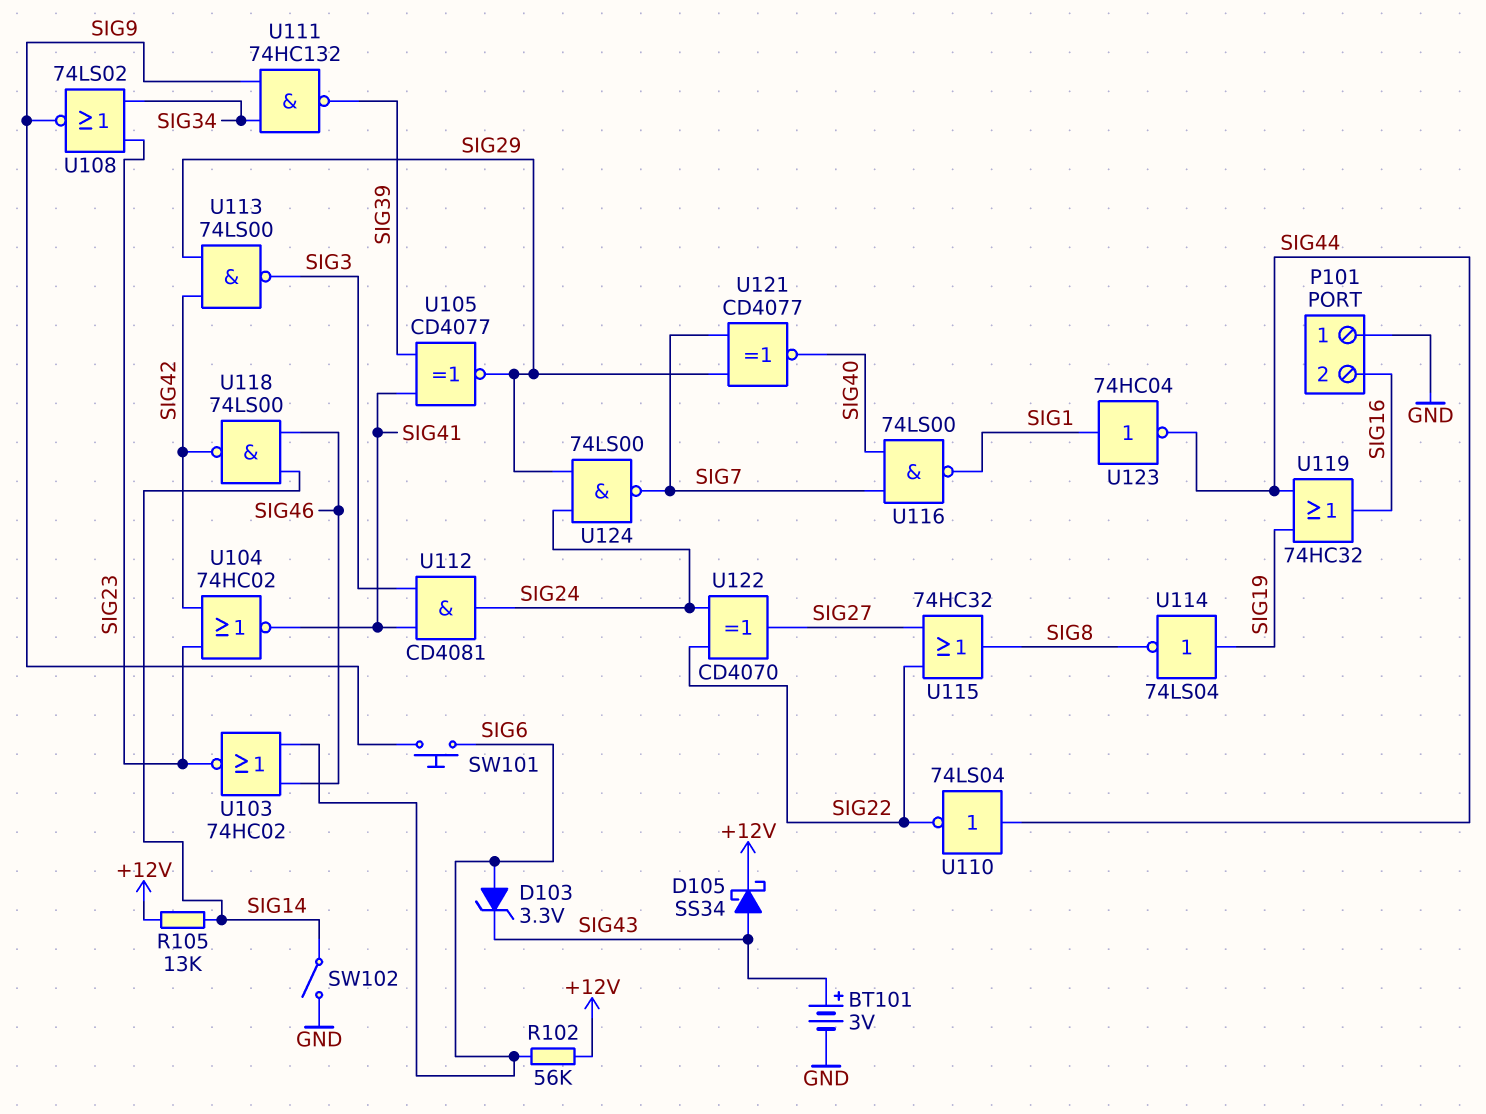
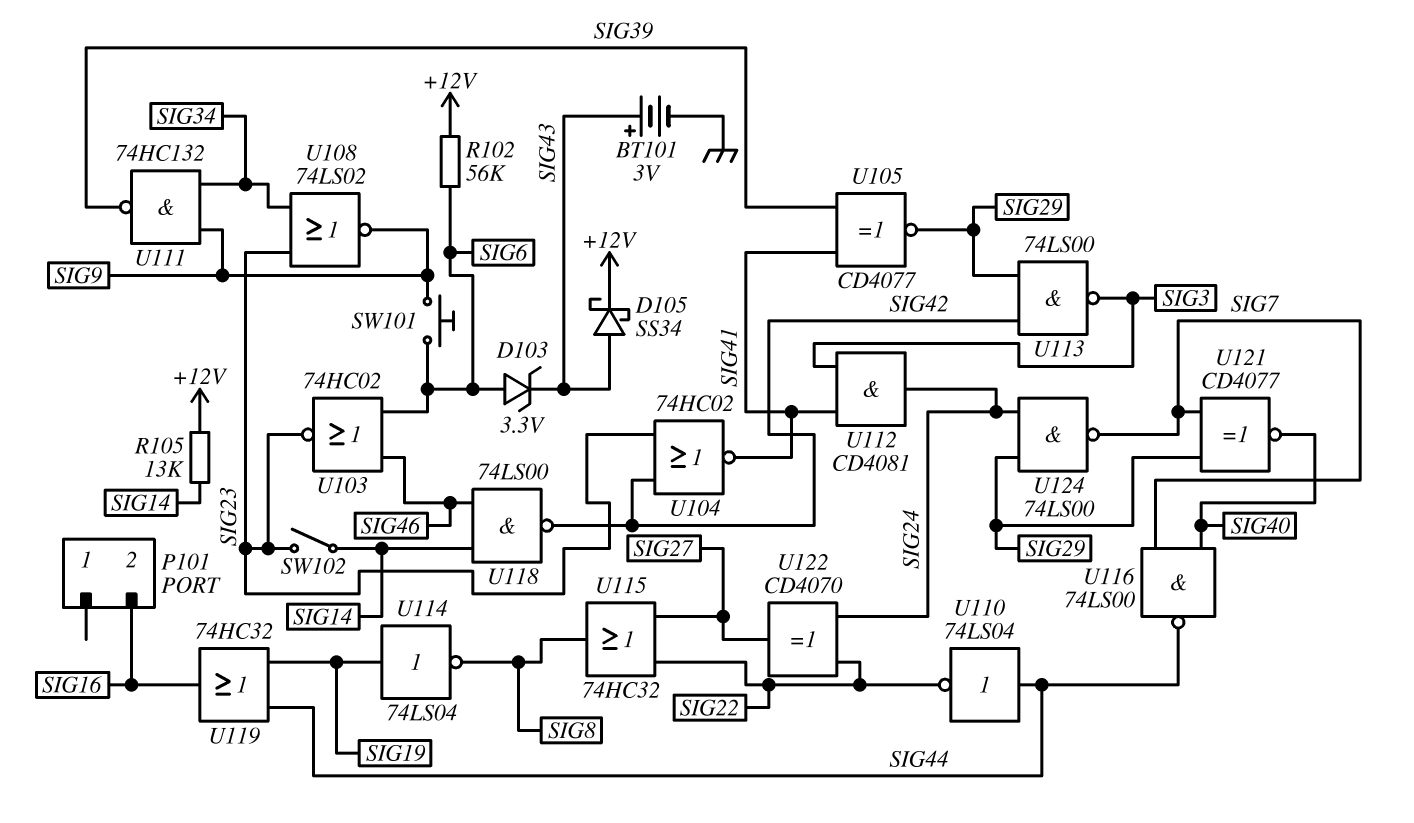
P101 pin 1: GND -> none
SW102: switch (GND, SIG14) -> switch (SIG14, SIG23)
U116: NAND 74LS00 (in SIG7, in SIG40, out SIG1) -> NAND 74LS00 (in SIG7, in SIG40, out SIG44)
U123: NOT 74HC04 (in SIG1, out SIG44) -> none

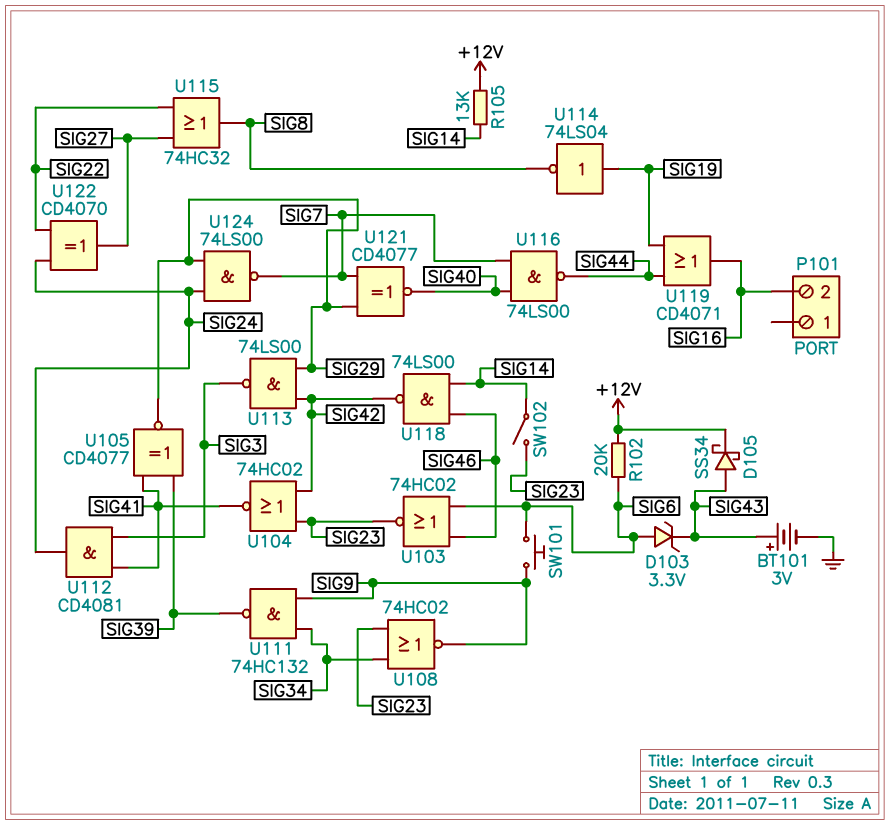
R102: 56k (+12V, SIG6) -> 20k (+12V, SIG6)
U108: NOR 74LS02 (in SIG23, in SIG34, out SIG9) -> NOR 74HC02 (in SIG23, in SIG34, out SIG9)
U110: NOT 74LS04 (in SIG44, out SIG22) -> none
U119: OR 74HC32 (in SIG19, in SIG44, out SIG16) -> OR CD4071 (in SIG19, in SIG44, out SIG16)

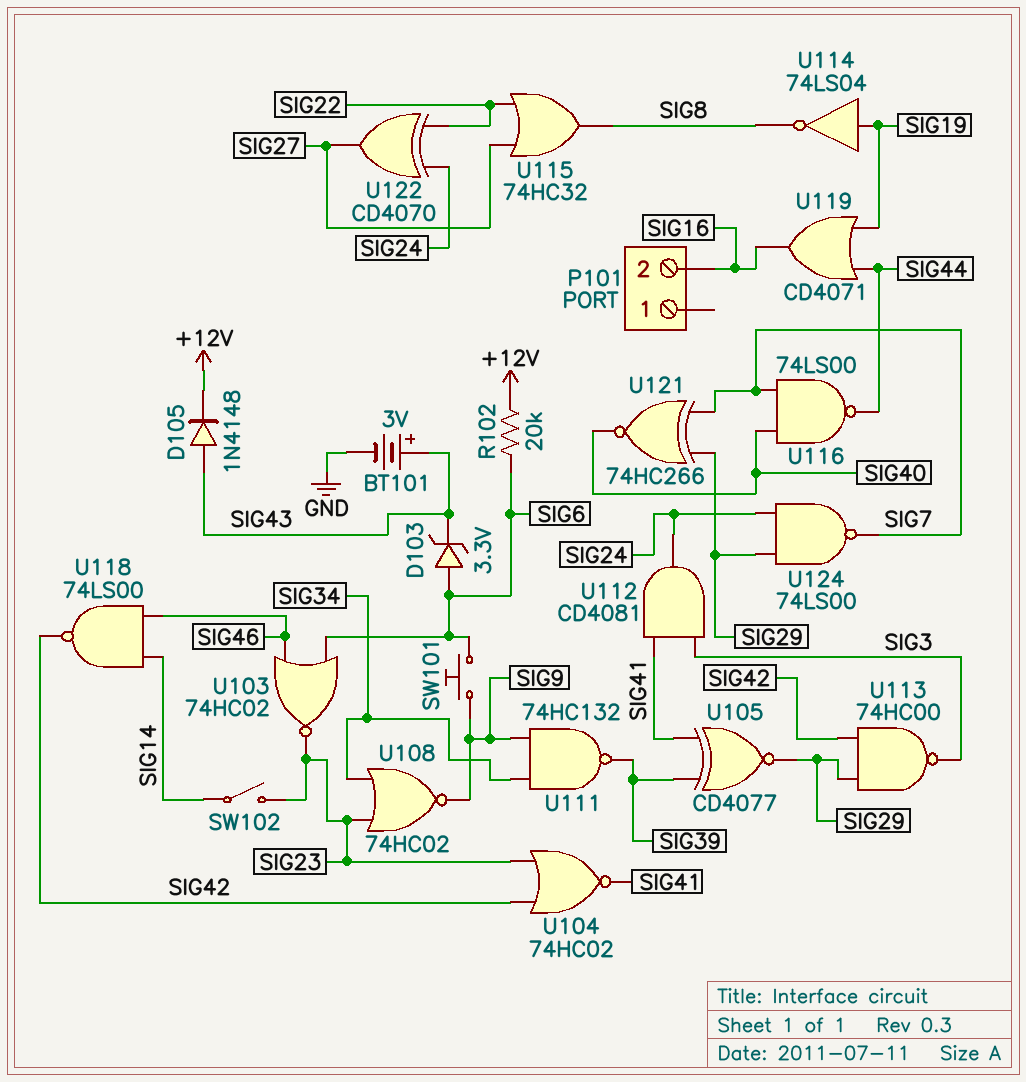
D105: schottky SS34 (A SIG43, K +12V) -> diode 1N4148 (A SIG43, K +12V)
R105: 13k (+12V, SIG14) -> none
U113: NAND 74LS00 (in SIG29, in SIG42, out SIG3) -> NAND 74HC00 (in SIG29, in SIG42, out SIG3)
U121: XNOR CD4077 (in SIG7, in SIG29, out SIG40) -> XNOR 74HC266 (in SIG7, in SIG29, out SIG40)

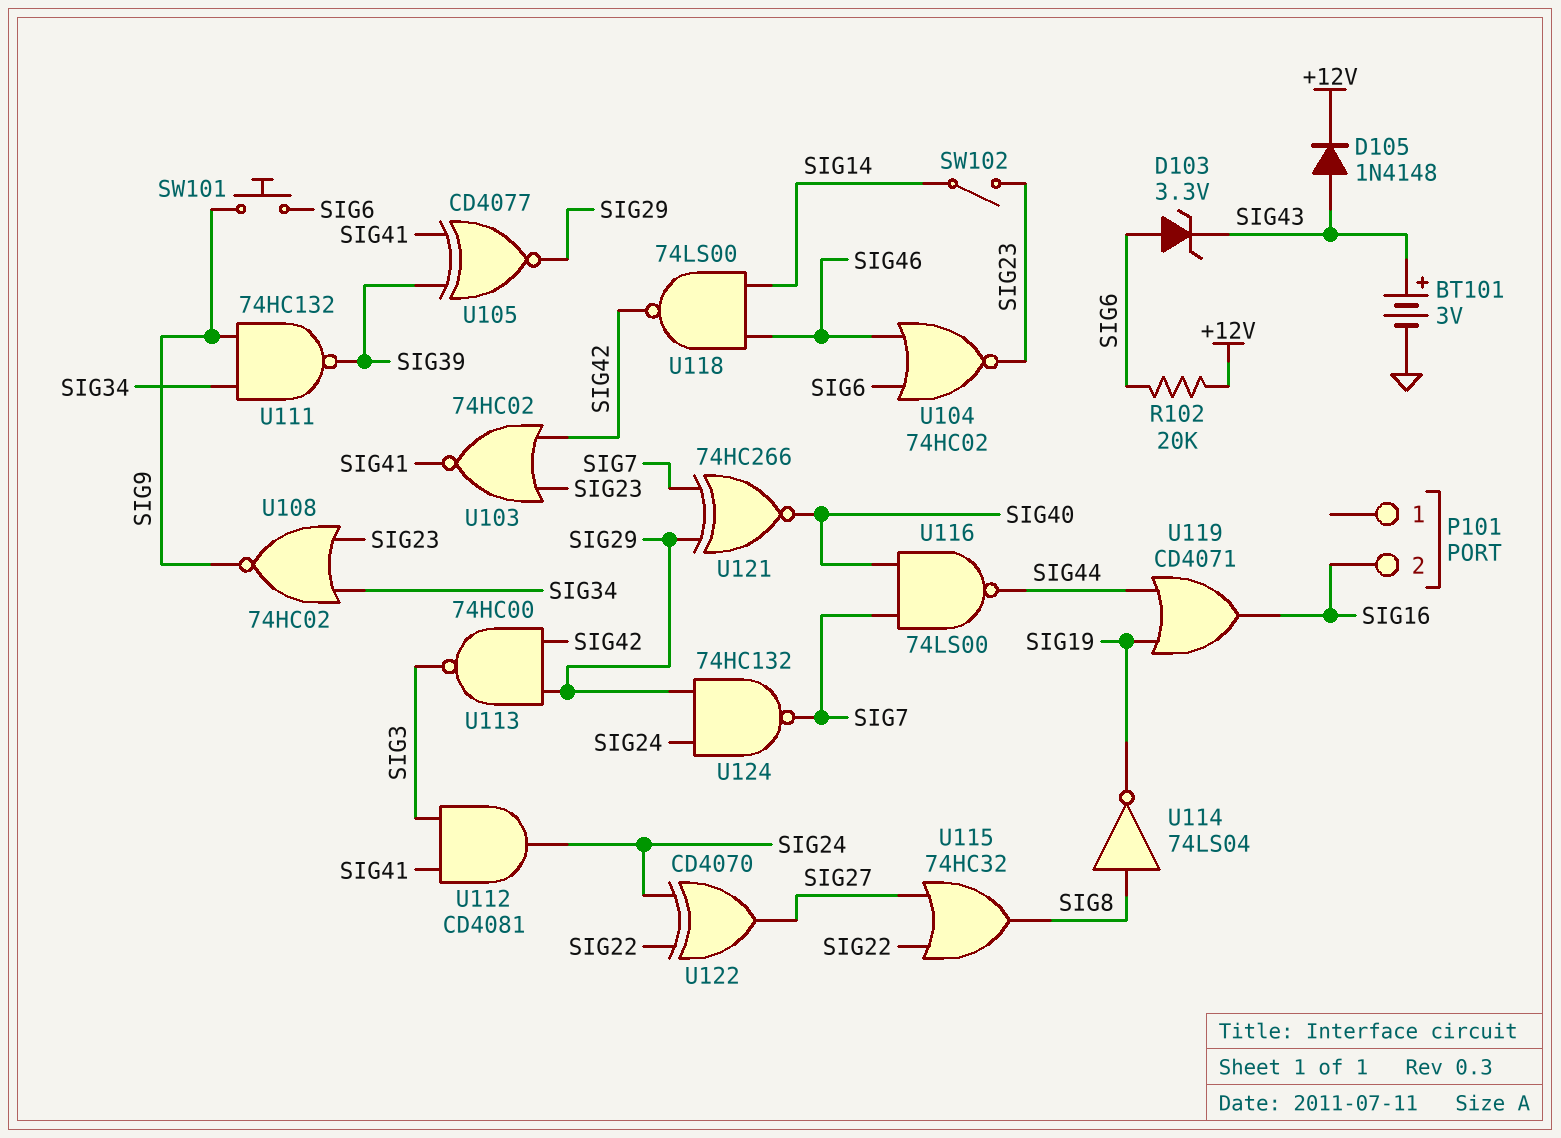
U103: NOR 74HC02 (in SIG6, in SIG46, out SIG23) -> NOR 74HC02 (in SIG23, in SIG42, out SIG41)
U104: NOR 74HC02 (in SIG23, in SIG42, out SIG41) -> NOR 74HC02 (in SIG6, in SIG46, out SIG23)
U114: NOT 74LS04 (in SIG19, out SIG8) -> NOT 74LS04 (in SIG8, out SIG19)
U124: NAND 74LS00 (in SIG24, in SIG29, out SIG7) -> NAND 74HC132 (in SIG24, in SIG29, out SIG7)

